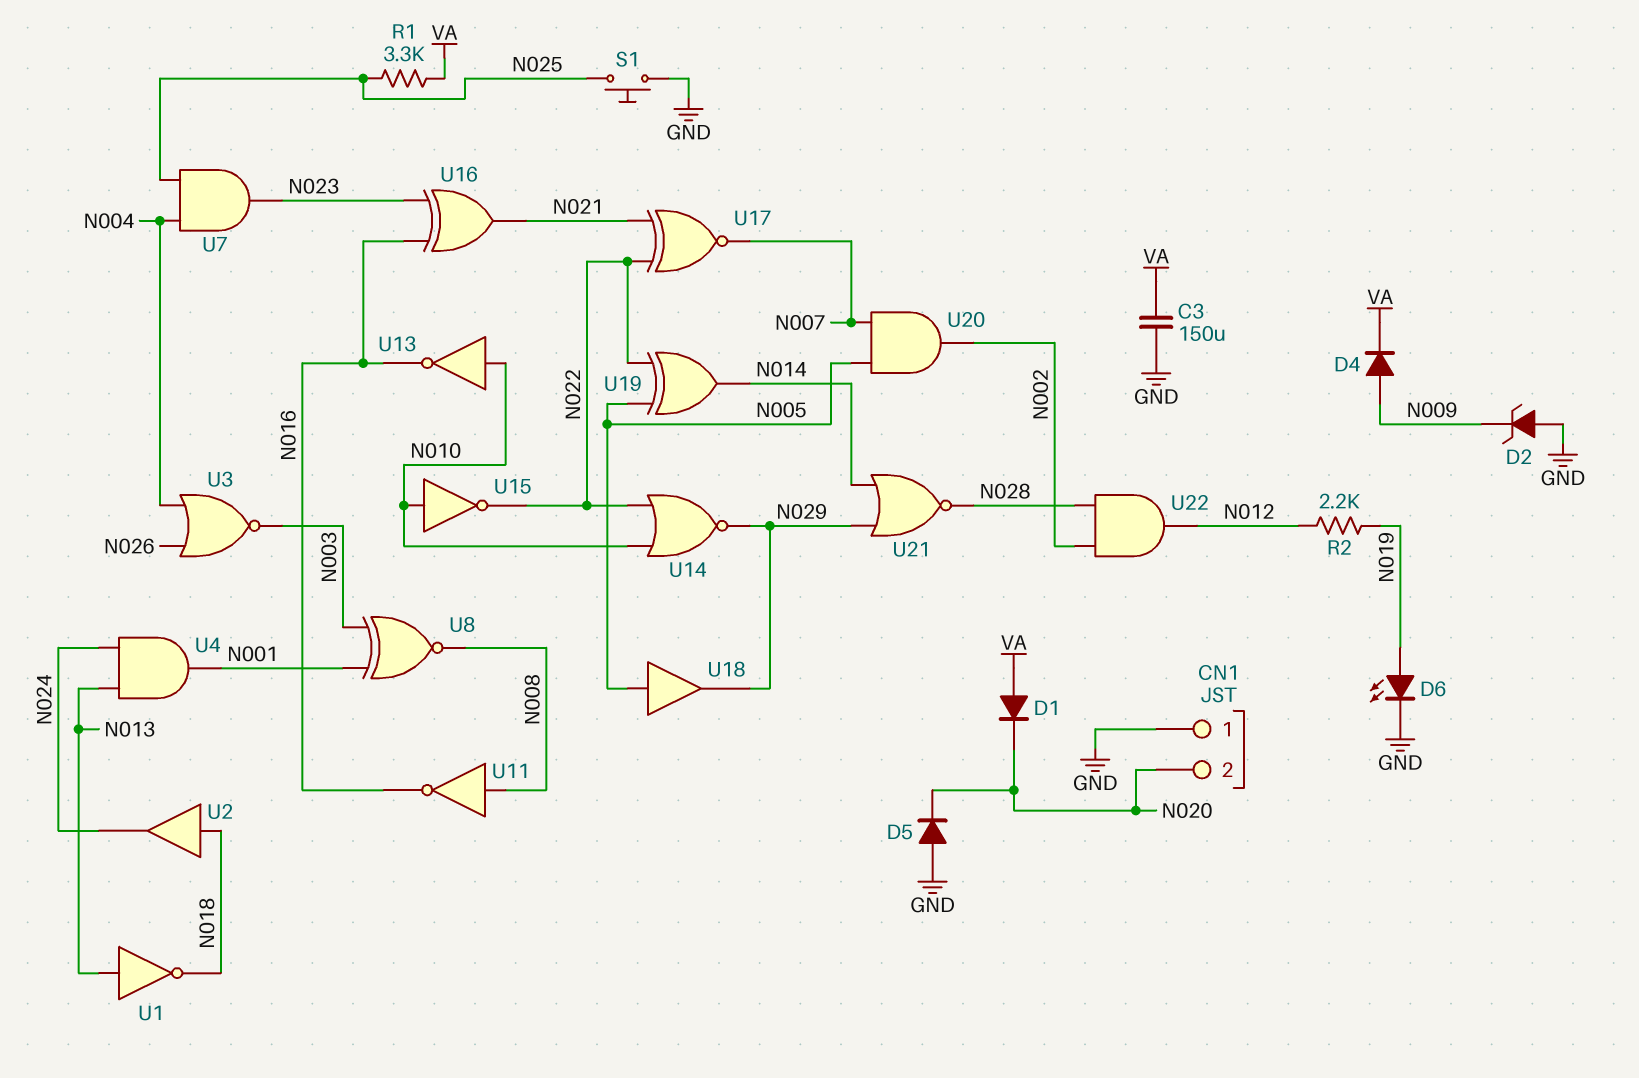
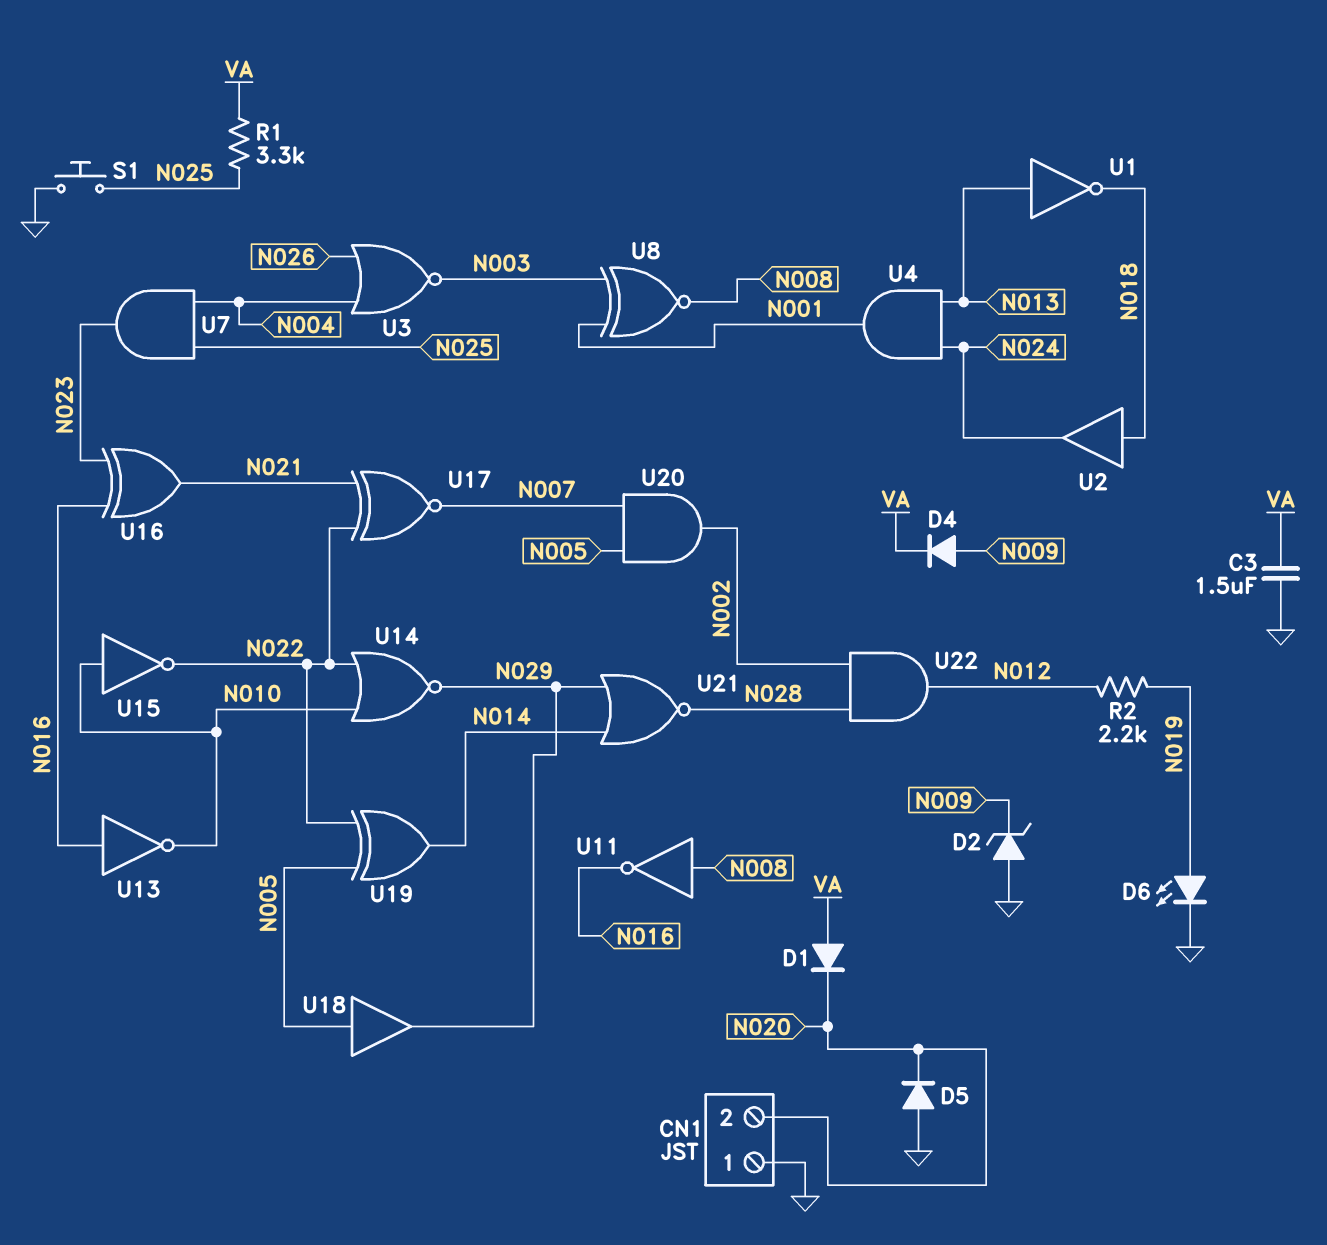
C3: 150uF (GND, VA) -> 1.5uF (GND, VA)
U13: NOT (in N010, out N016) -> NOT (in N016, out N010)

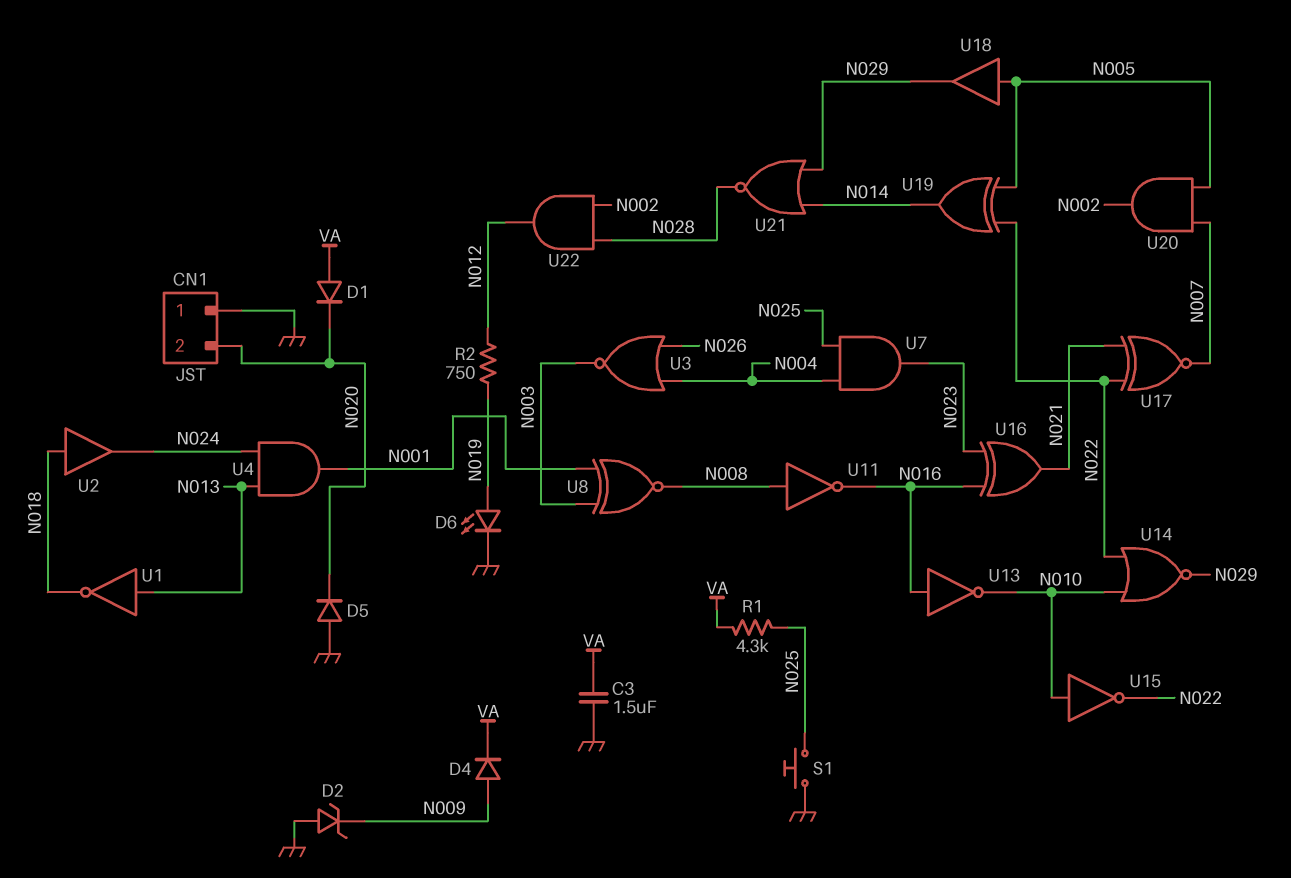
R1: 3.3k (N025, VA) -> 4.3k (N025, VA)
R2: 2.2k (N012, N019) -> 750 (N012, N019)

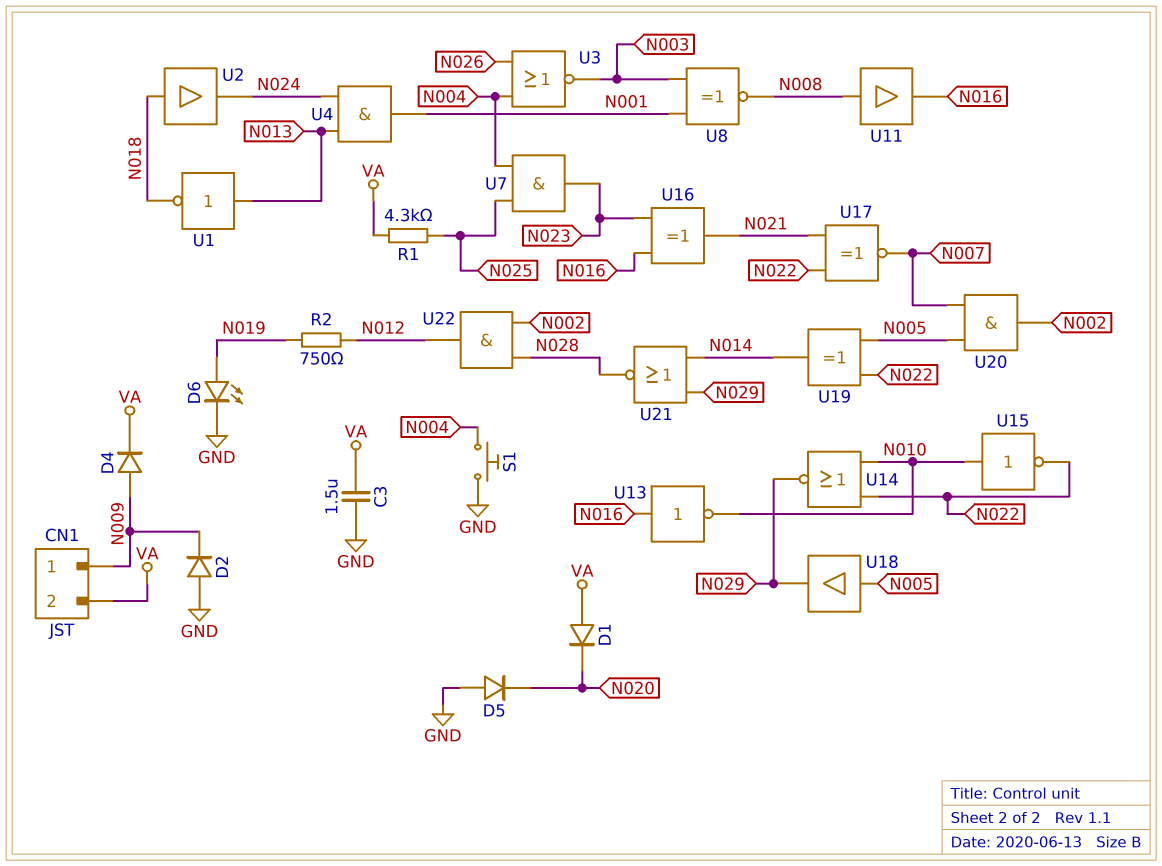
CN1 pin 1: GND -> N009
CN1 pin 2: N020 -> VA
D2: zener (A GND, K N009) -> diode (A GND, K N009)
S1: button (GND, N025) -> button (GND, N004)
U11: NOT (in N008, out N016) -> buffer (in N008, out N016)

